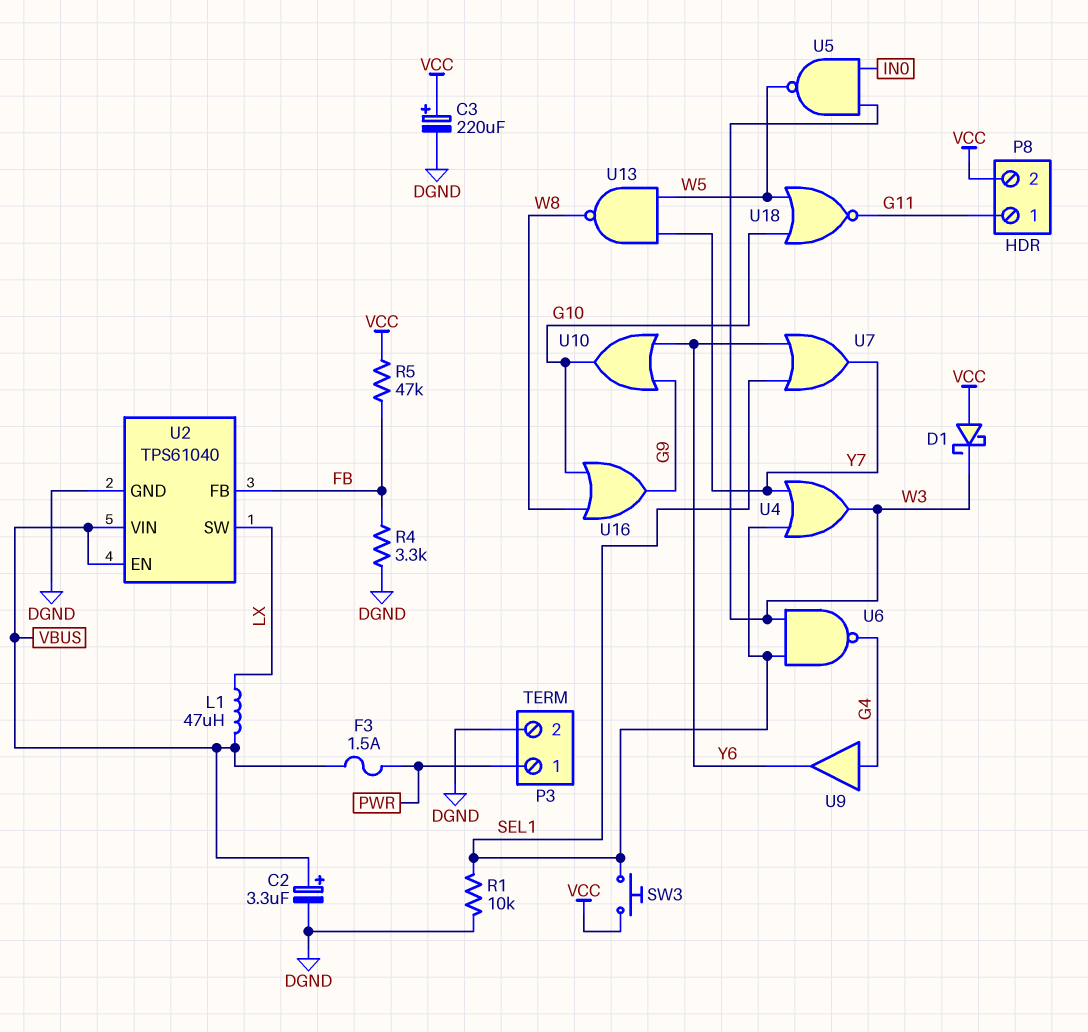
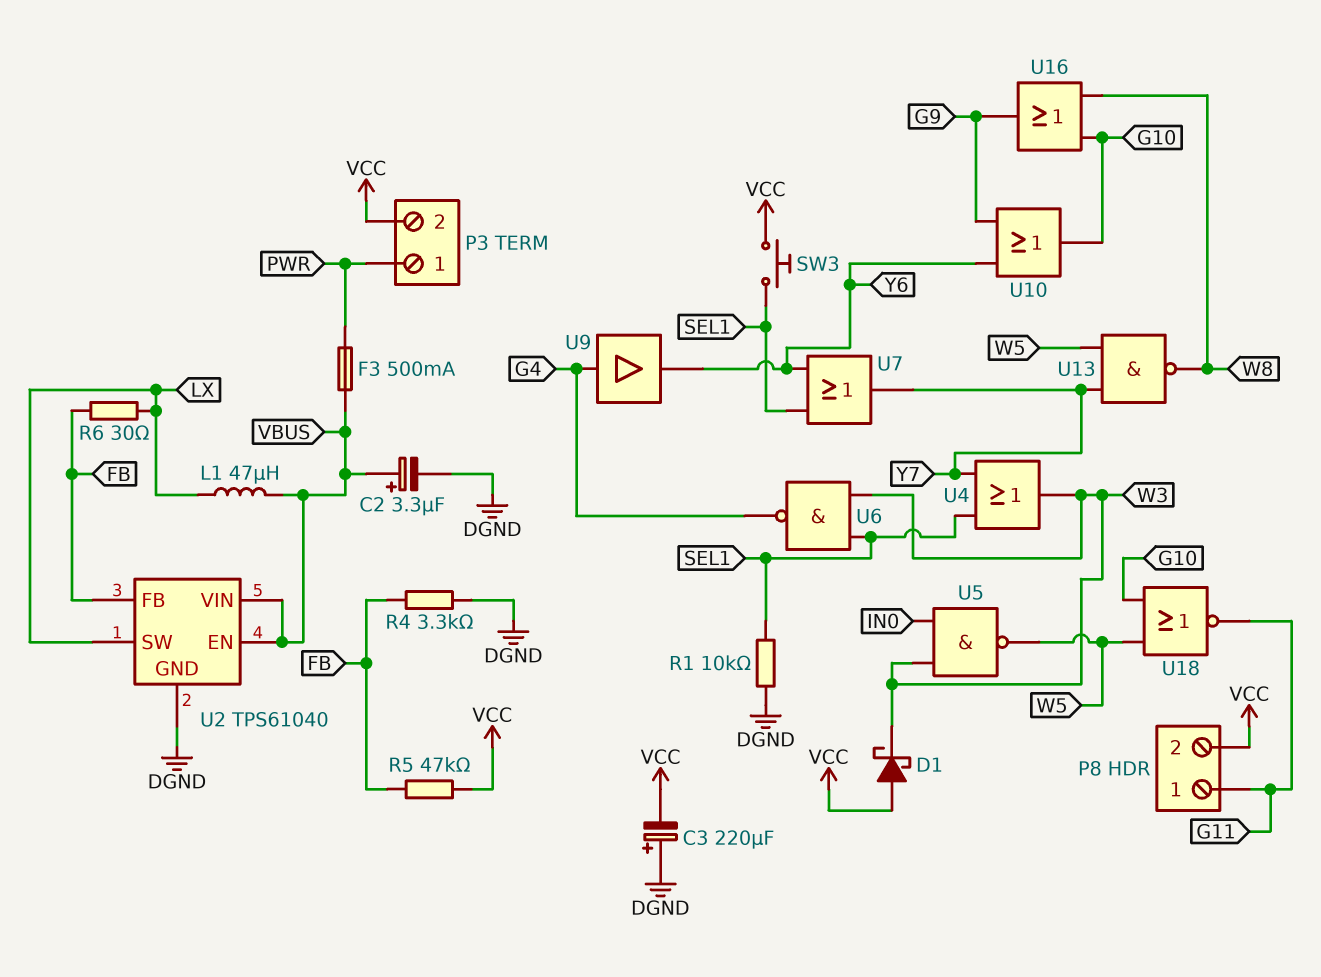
C3: 220uF (plus VCC, minus DGND) -> 220uF (plus DGND, minus VCC)
F3: 1.5A (PWR, VBUS) -> 500mA (PWR, VBUS)
P3 pin 2: DGND -> VCC
R6: none -> 30 (FB, LX)

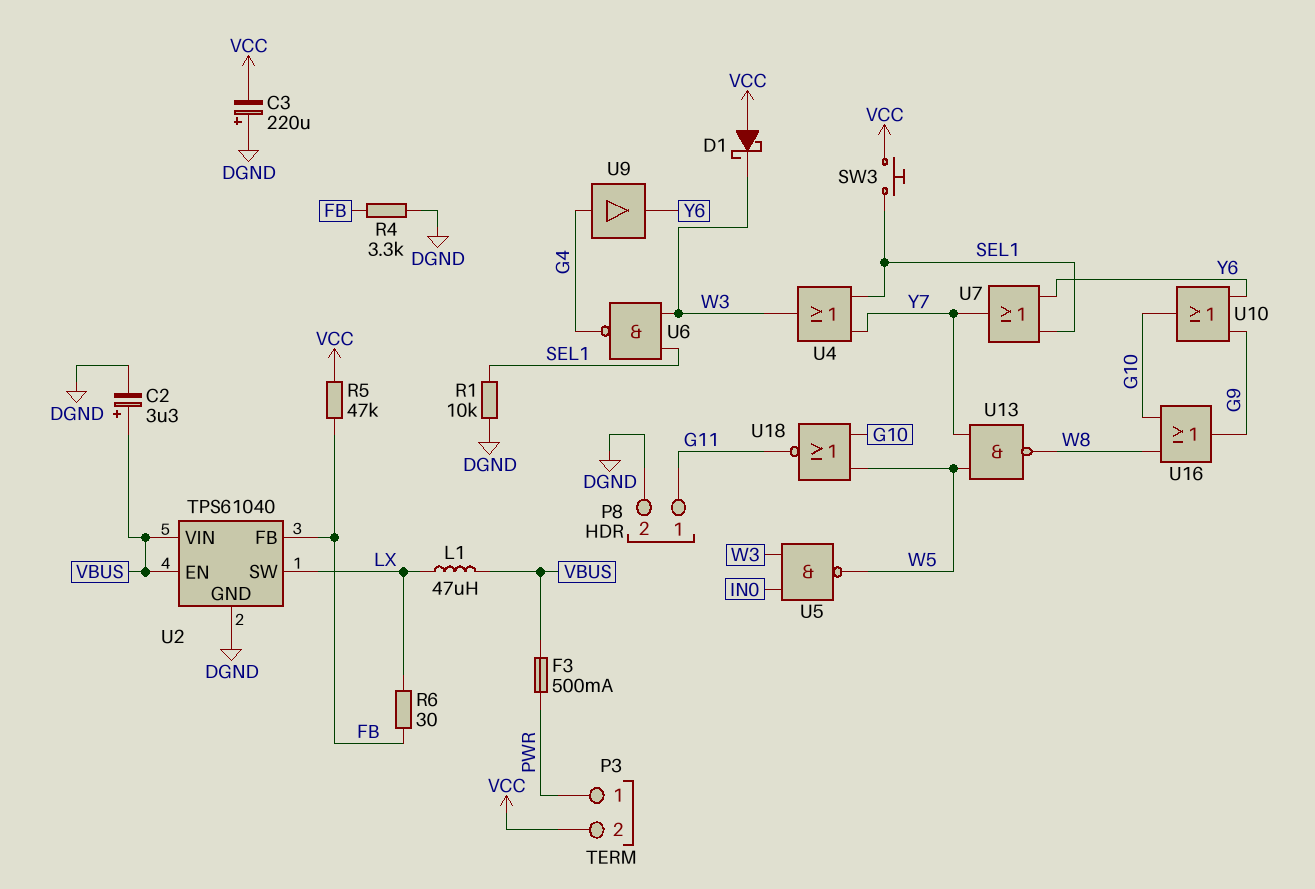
P8 pin 2: VCC -> DGND

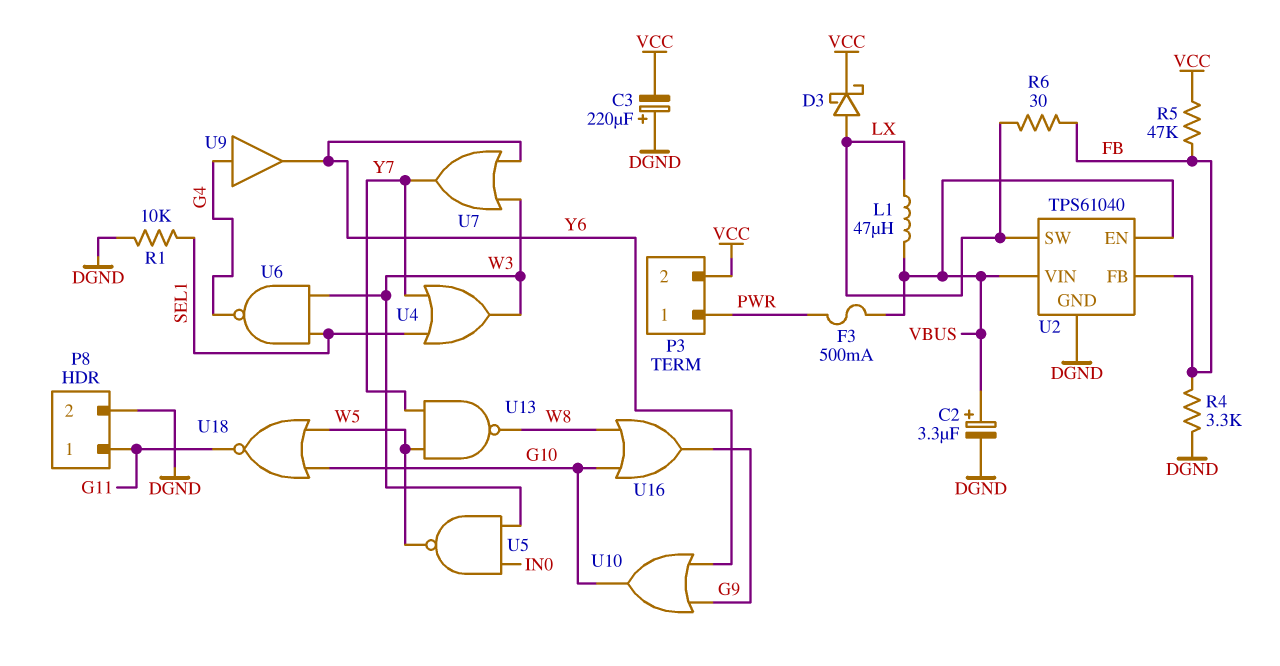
D1: schottky (A VCC, K W3) -> none
D3: none -> schottky (A LX, K VCC)
SW3: button (SEL1, VCC) -> none
U7: OR (in SEL1, in Y6, out Y7) -> OR (in W3, in Y6, out Y7)

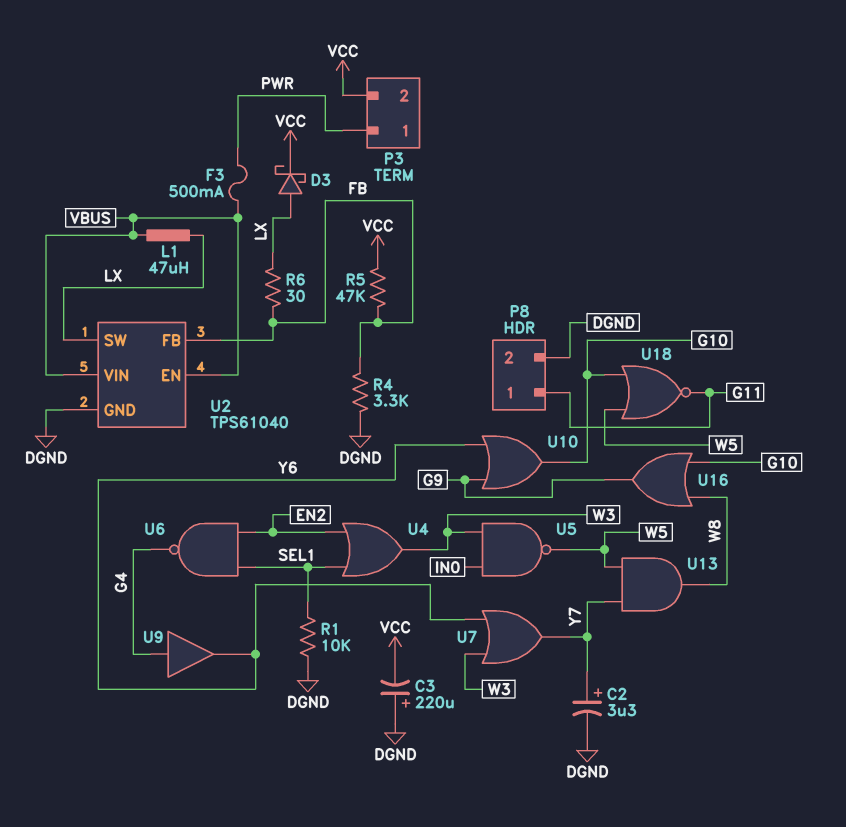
C2: 3.3uF (plus VBUS, minus DGND) -> 3.3uF (plus Y7, minus DGND)
U4: OR (in SEL1, in Y7, out W3) -> OR (in EN2, in SEL1, out W3)
U6: NAND (in SEL1, in W3, out G4) -> NAND (in EN2, in SEL1, out G4)
U13: NAND (in W5, in Y7, out W8) -> AND (in W5, in Y7, out W8)

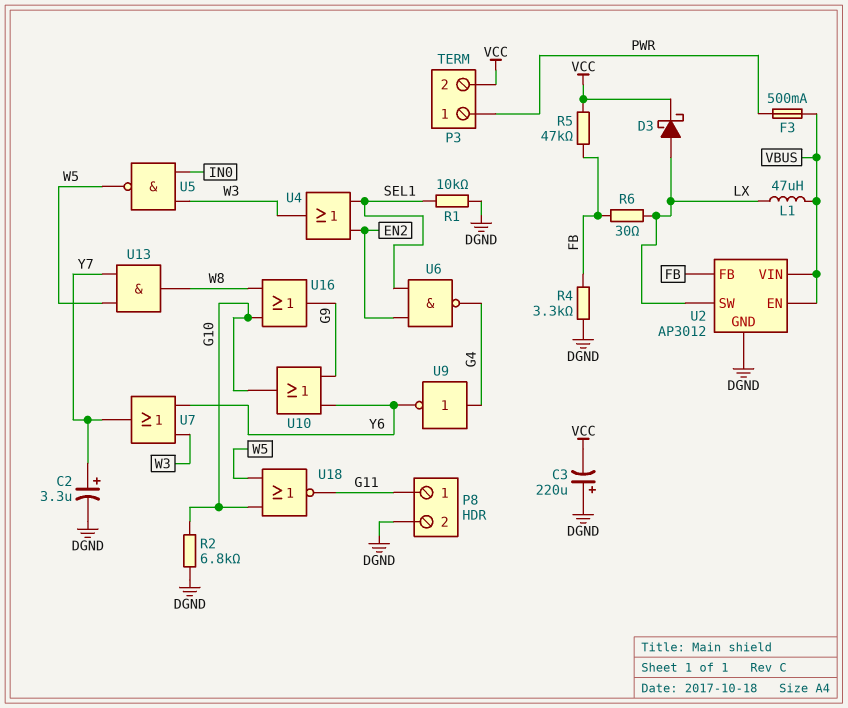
R2: none -> 6.8k (DGND, G10)
U2: TPS61040 -> AP3012
U9: buffer (in G4, out Y6) -> NOT (in G4, out Y6)

